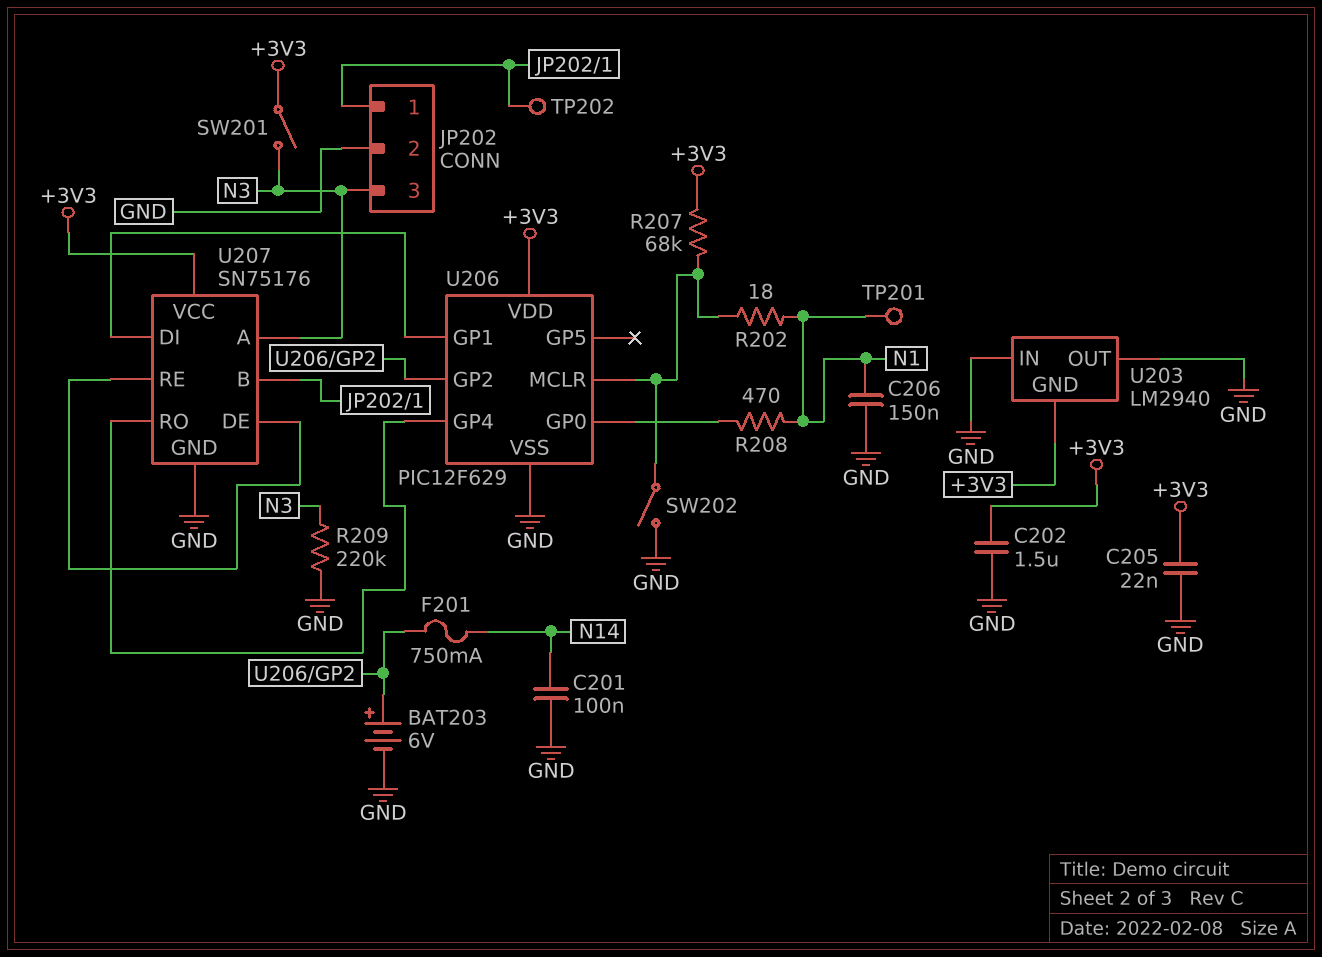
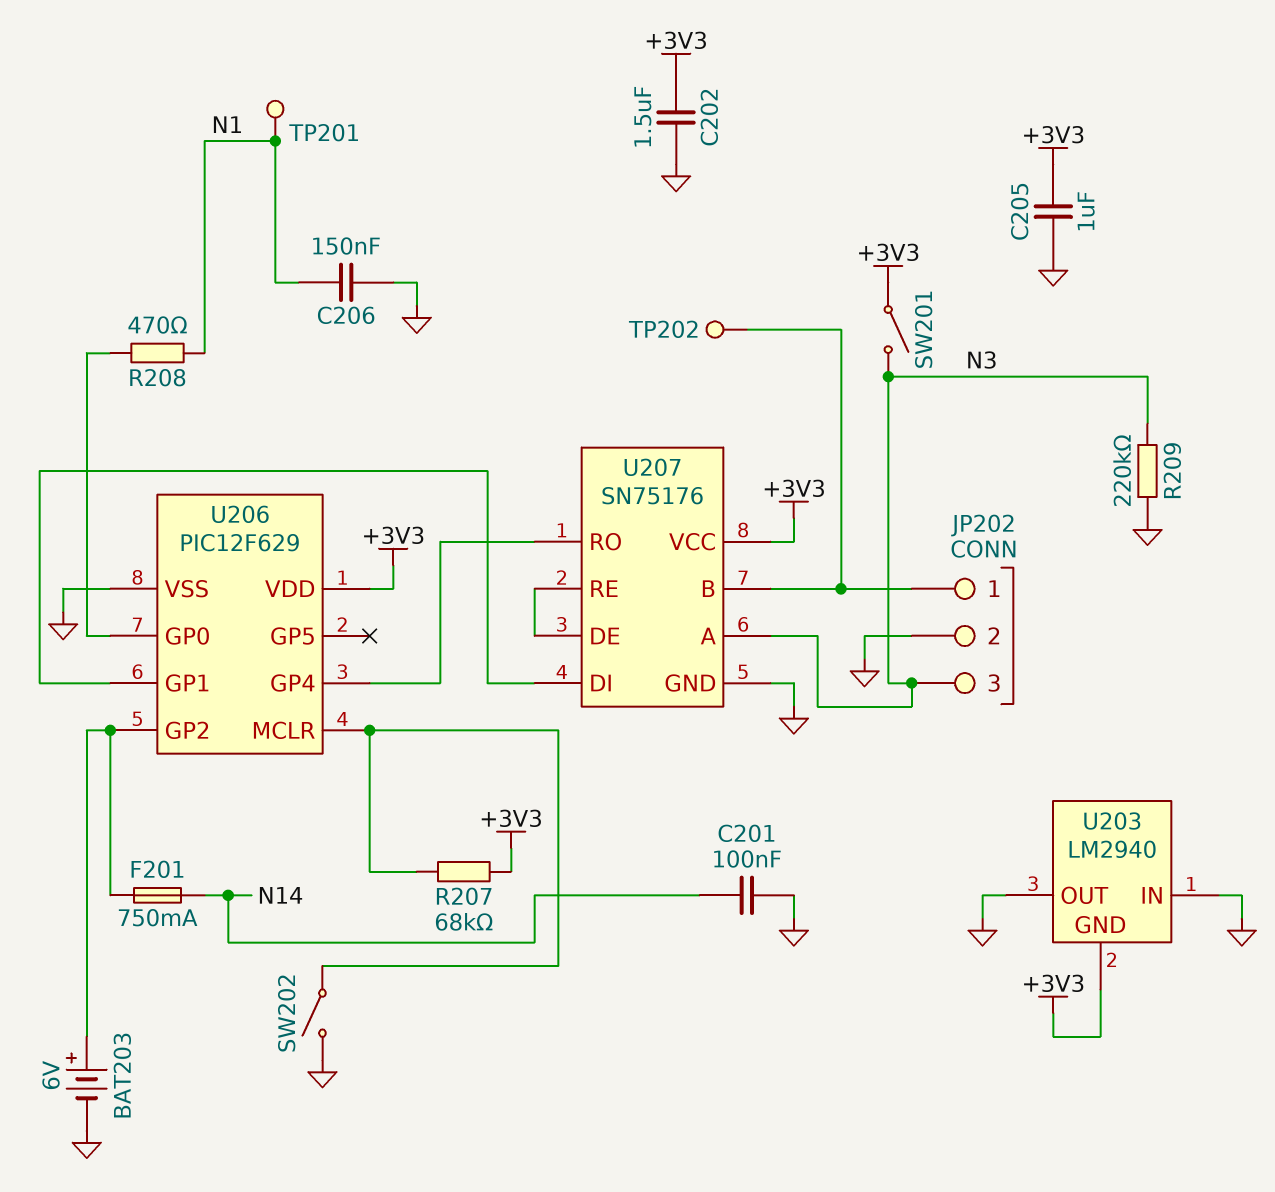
C205: 22nF (+3V3, GND) -> 1uF (+3V3, GND)
R202: 18 (N1, U206/MCLR) -> none

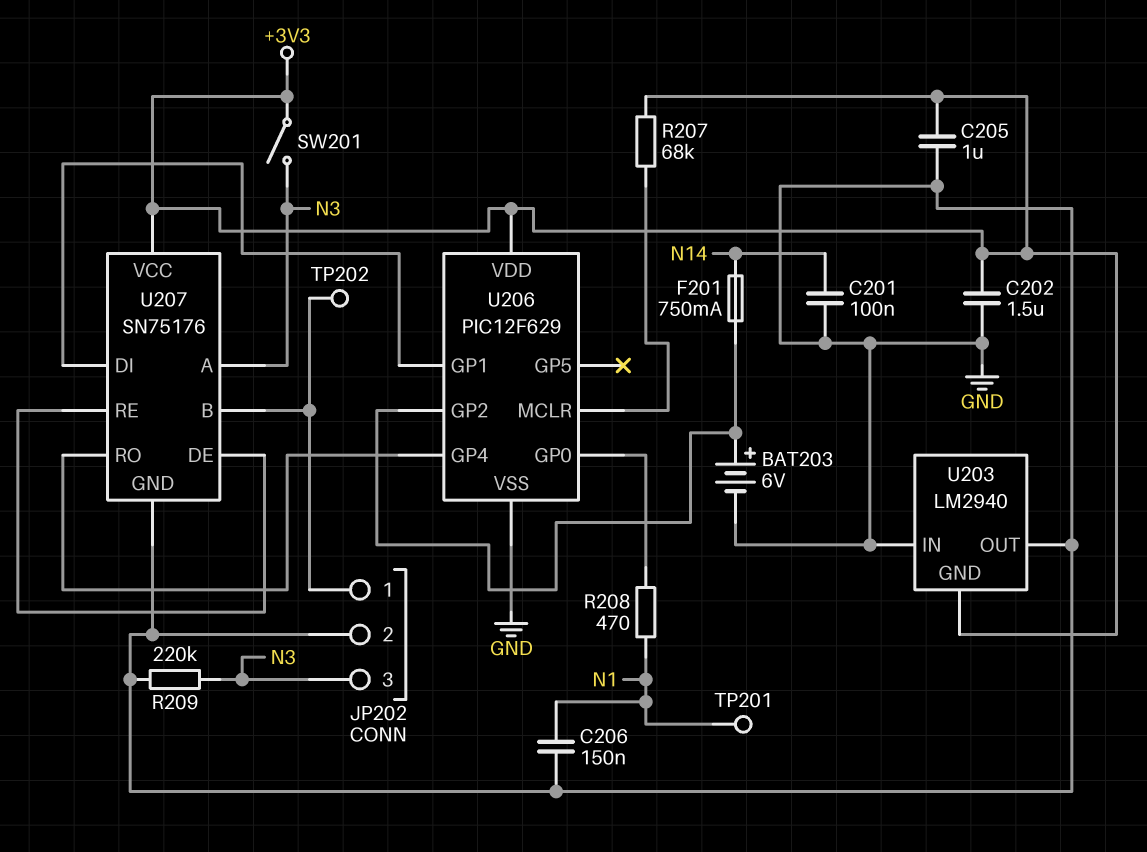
SW202: switch (GND, U206/MCLR) -> none

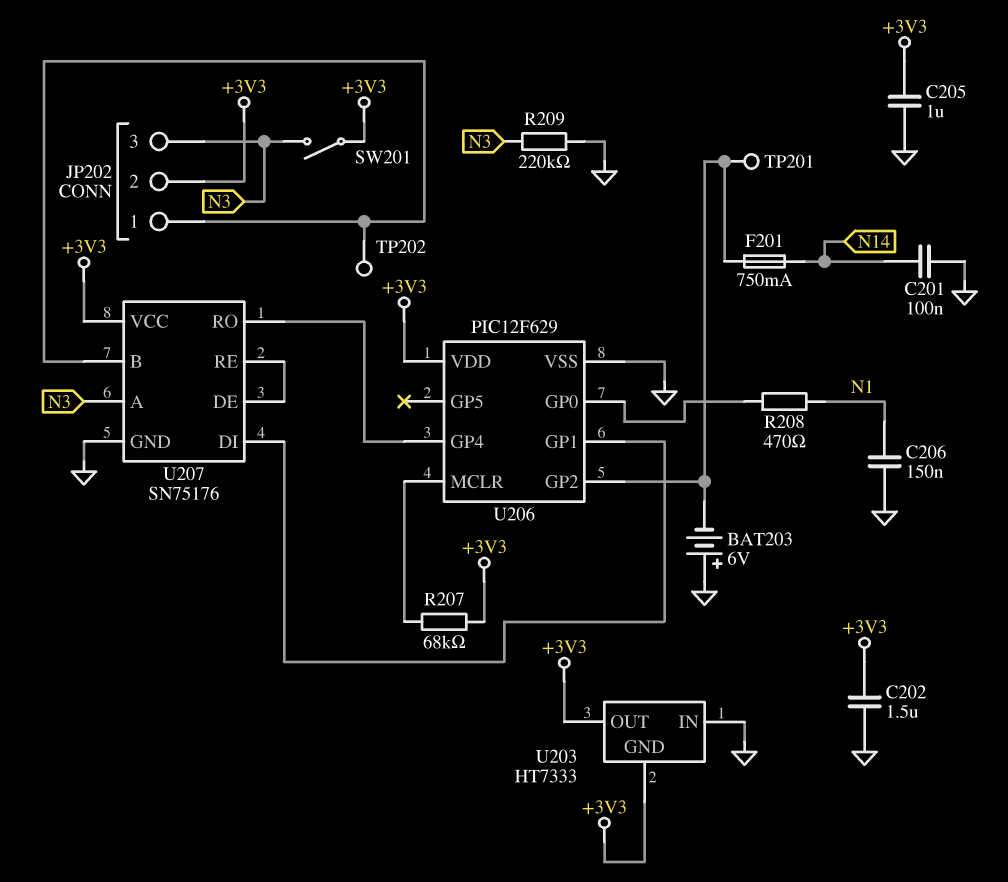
BAT203: 6V (plus U206/GP2, minus GND) -> 6V (plus GND, minus U206/GP2)
JP202 pin 2: GND -> +3V3
TP201: test point (N1) -> test point (U206/GP2)
U203: LM2940 -> HT7333
U203 pin OUT: GND -> +3V3

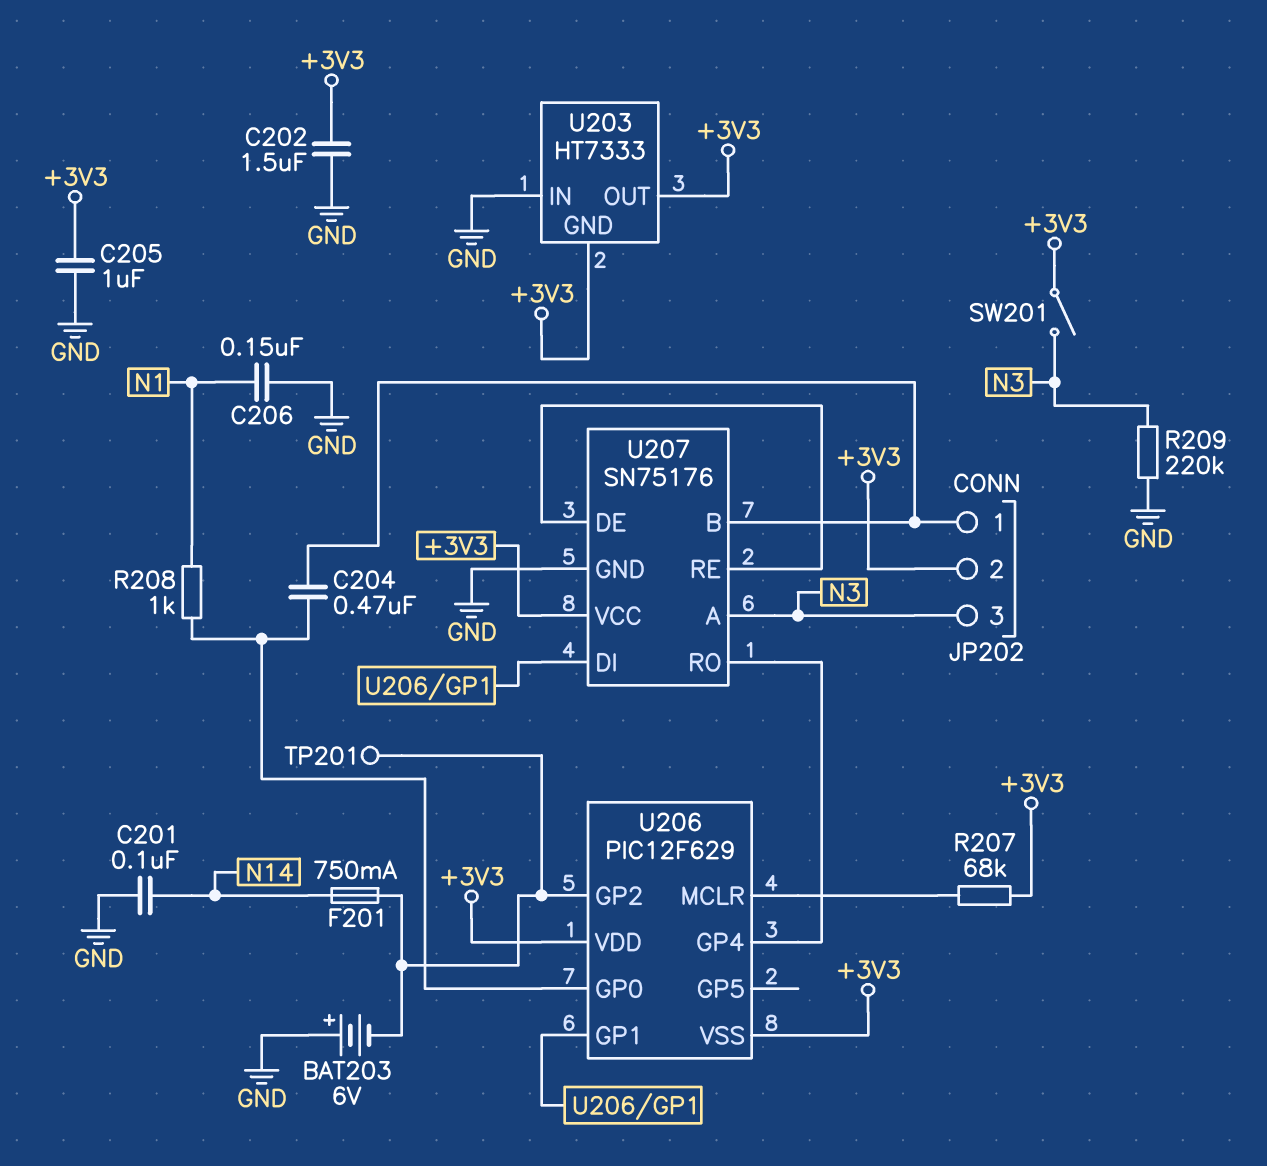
C204: none -> 470nF (JP202/1, U206/GP0)
R208: 470 (N1, U206/GP0) -> 1k (N1, U206/GP0)
TP202: test point (JP202/1) -> none
U206 pin VSS: GND -> +3V3

